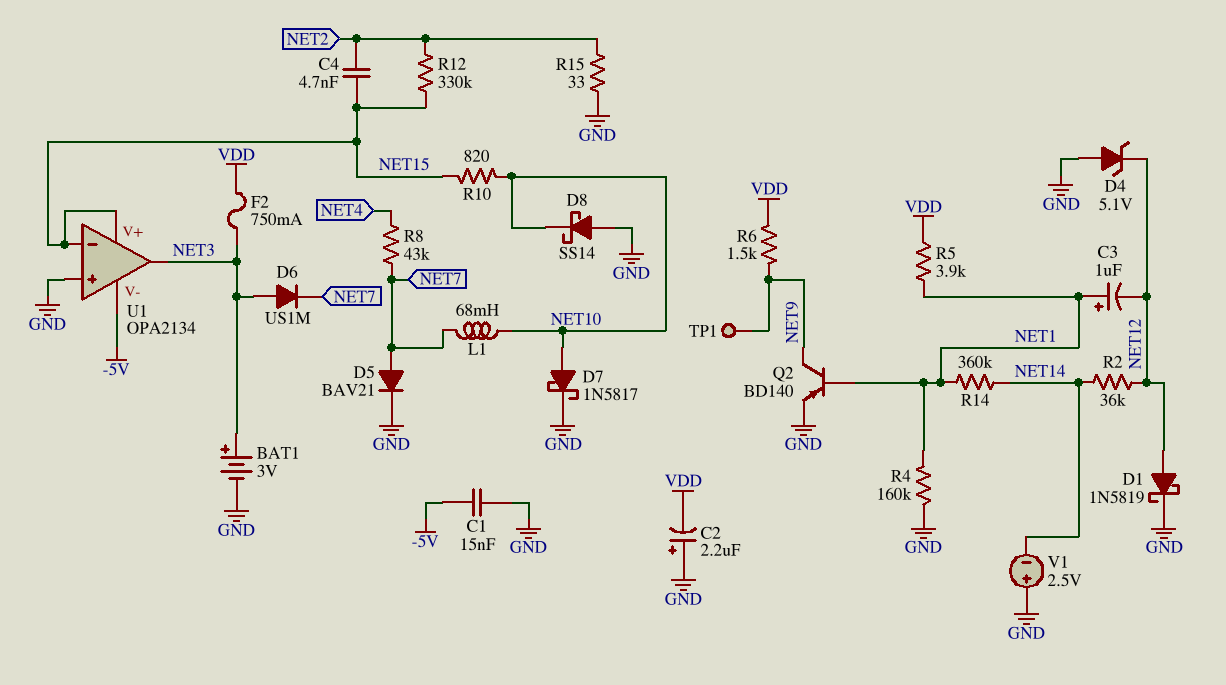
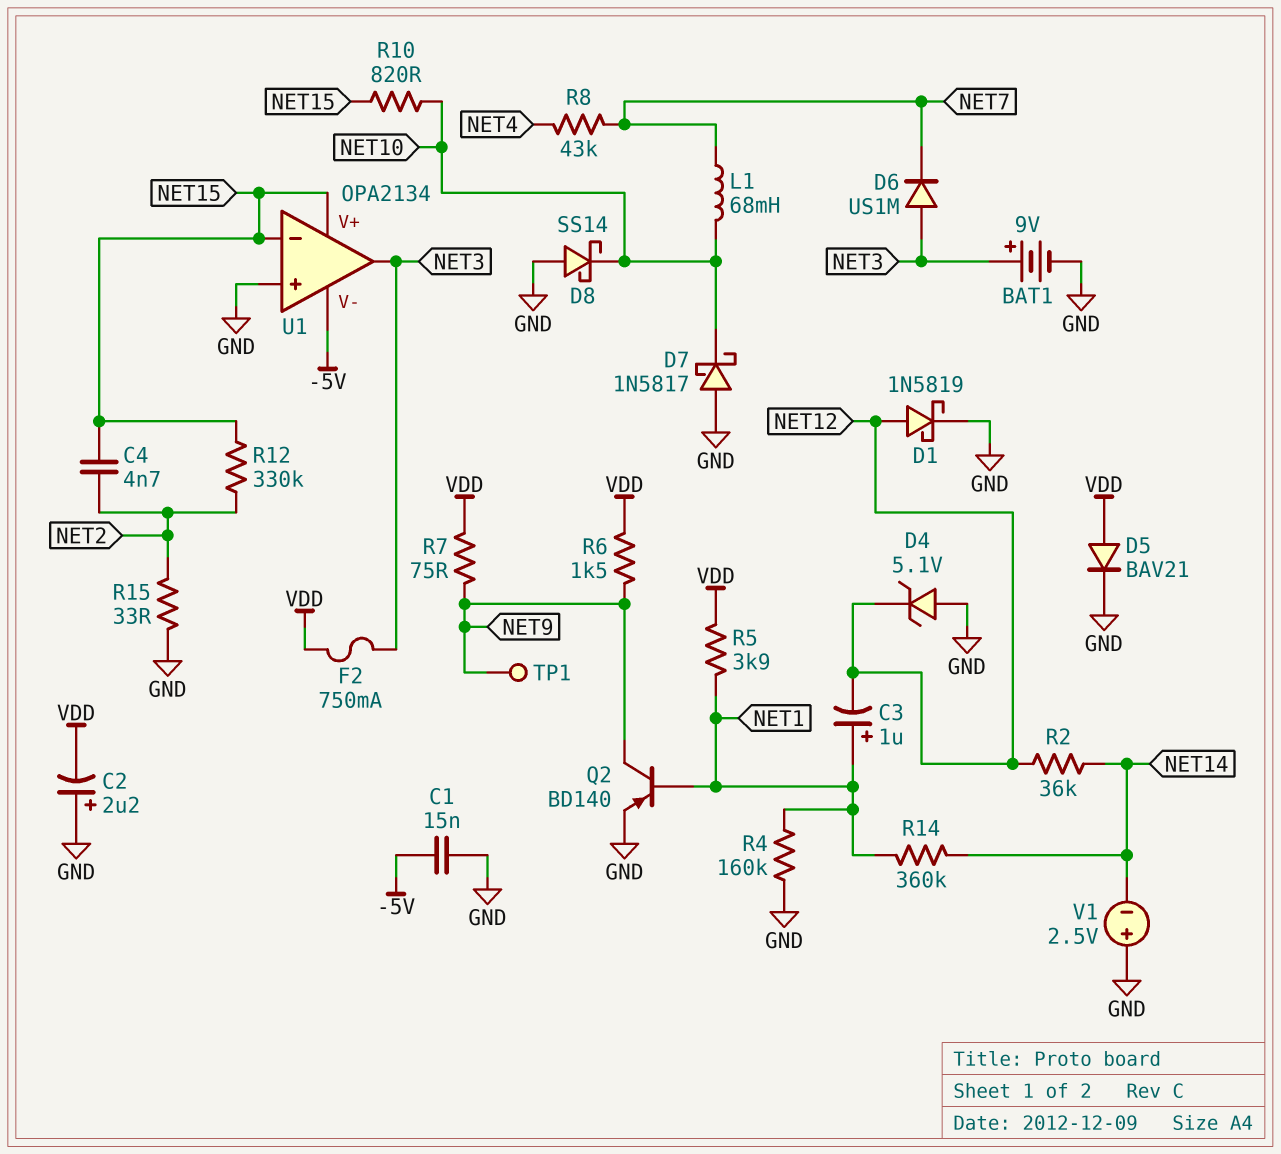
BAT1: 3V (plus NET3, minus GND) -> 9V (plus NET3, minus GND)
D5: diode BAV21 (A NET7, K GND) -> diode BAV21 (A VDD, K GND)
D7: schottky 1N5817 (A NET10, K GND) -> schottky 1N5817 (A GND, K NET10)
R7: none -> 75 (NET9, VDD)

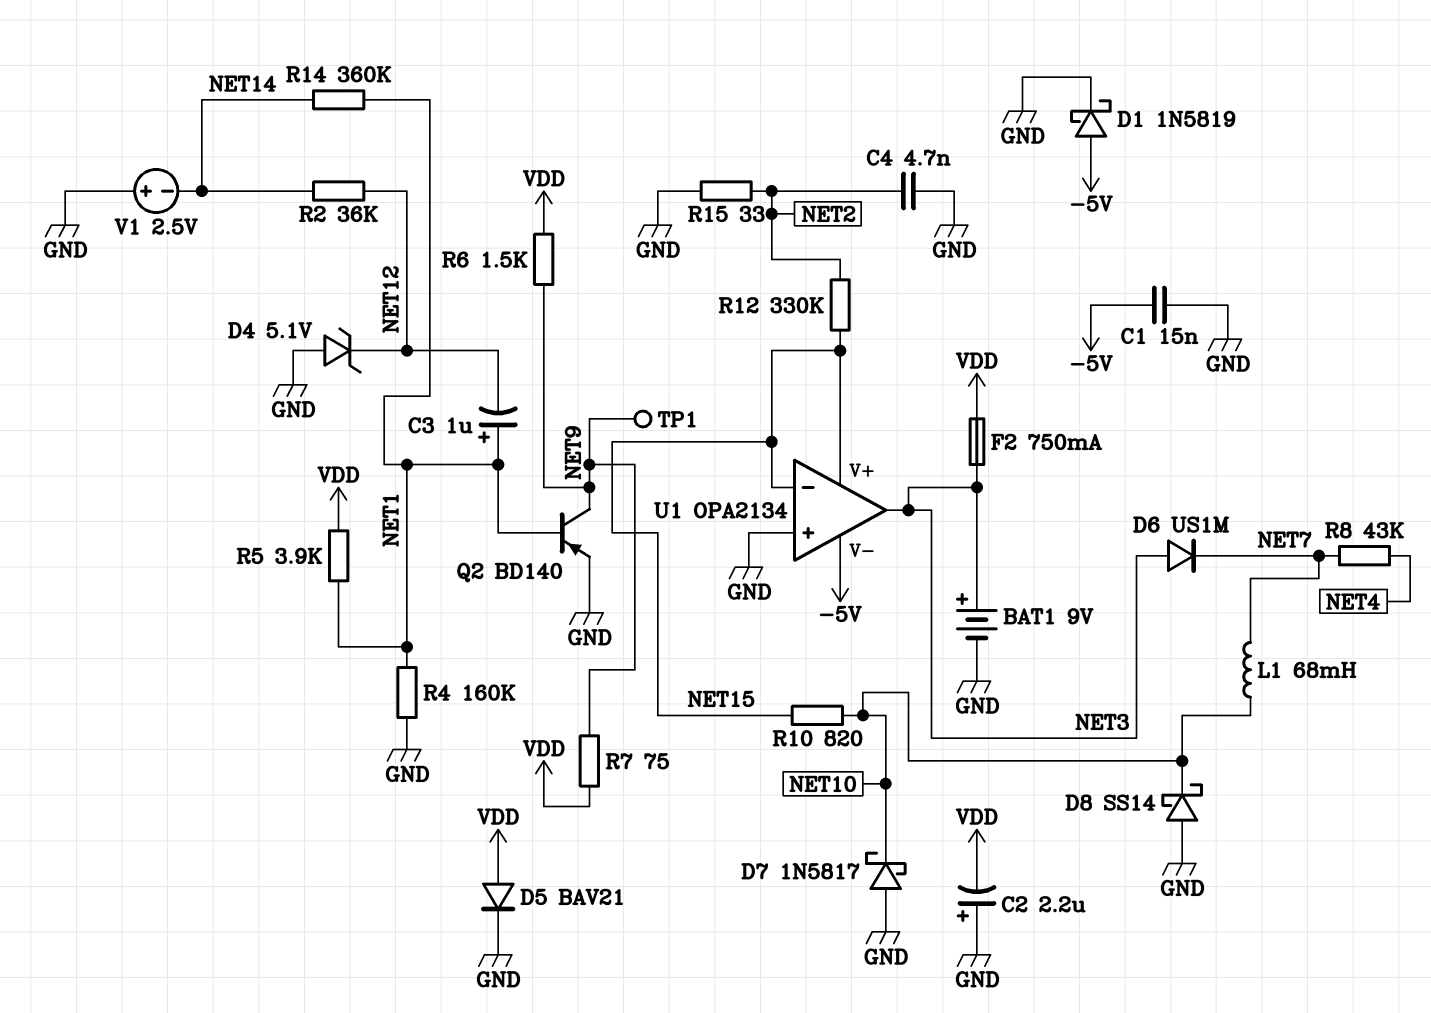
C4: 4.7nF (NET2, NET15) -> 4.7nF (GND, NET2)
D1: schottky 1N5819 (A NET12, K GND) -> schottky 1N5819 (A -5V, K GND)

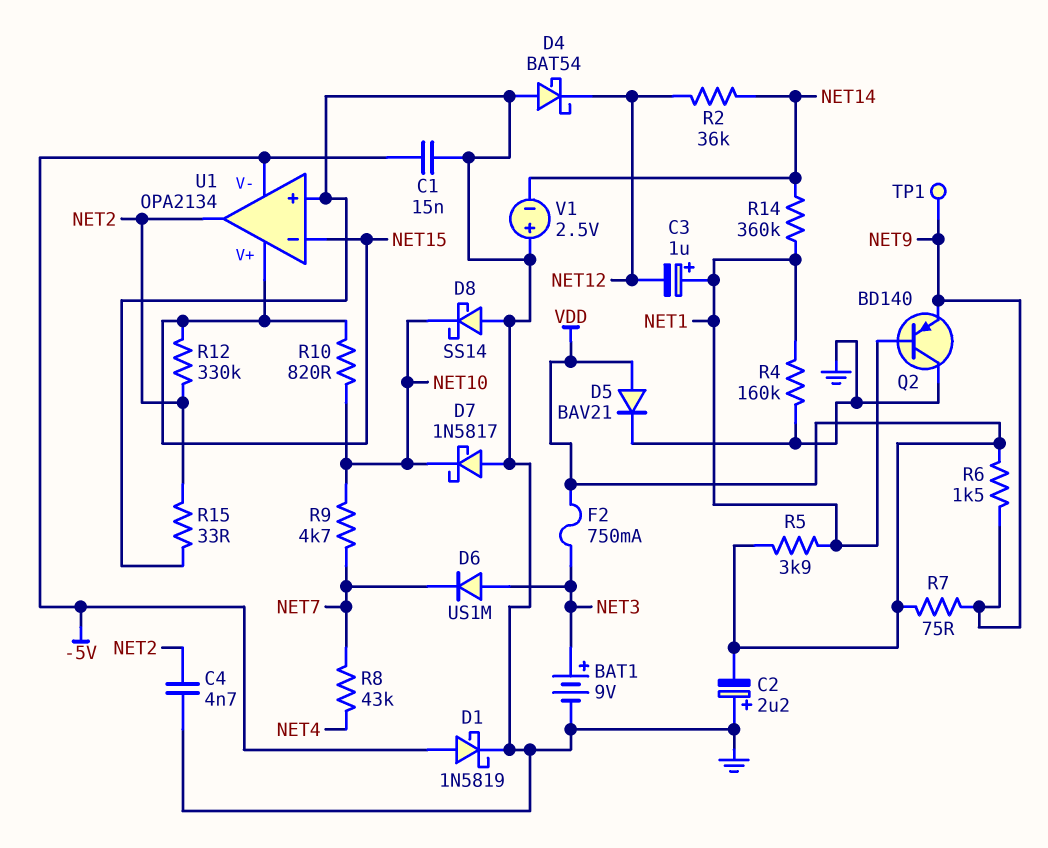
D4: zener 5.1V (A GND, K NET12) -> schottky BAT54 (A GND, K NET12)
L1: 68mH (NET7, NET10) -> none
Q2: PNP BD140 (B NET1, C NET9, E GND) -> PNP BD140 (B NET1, C GND, E NET9)
R9: none -> 4.7k (NET7, NET10)
U1 pin out: NET3 -> NET2

